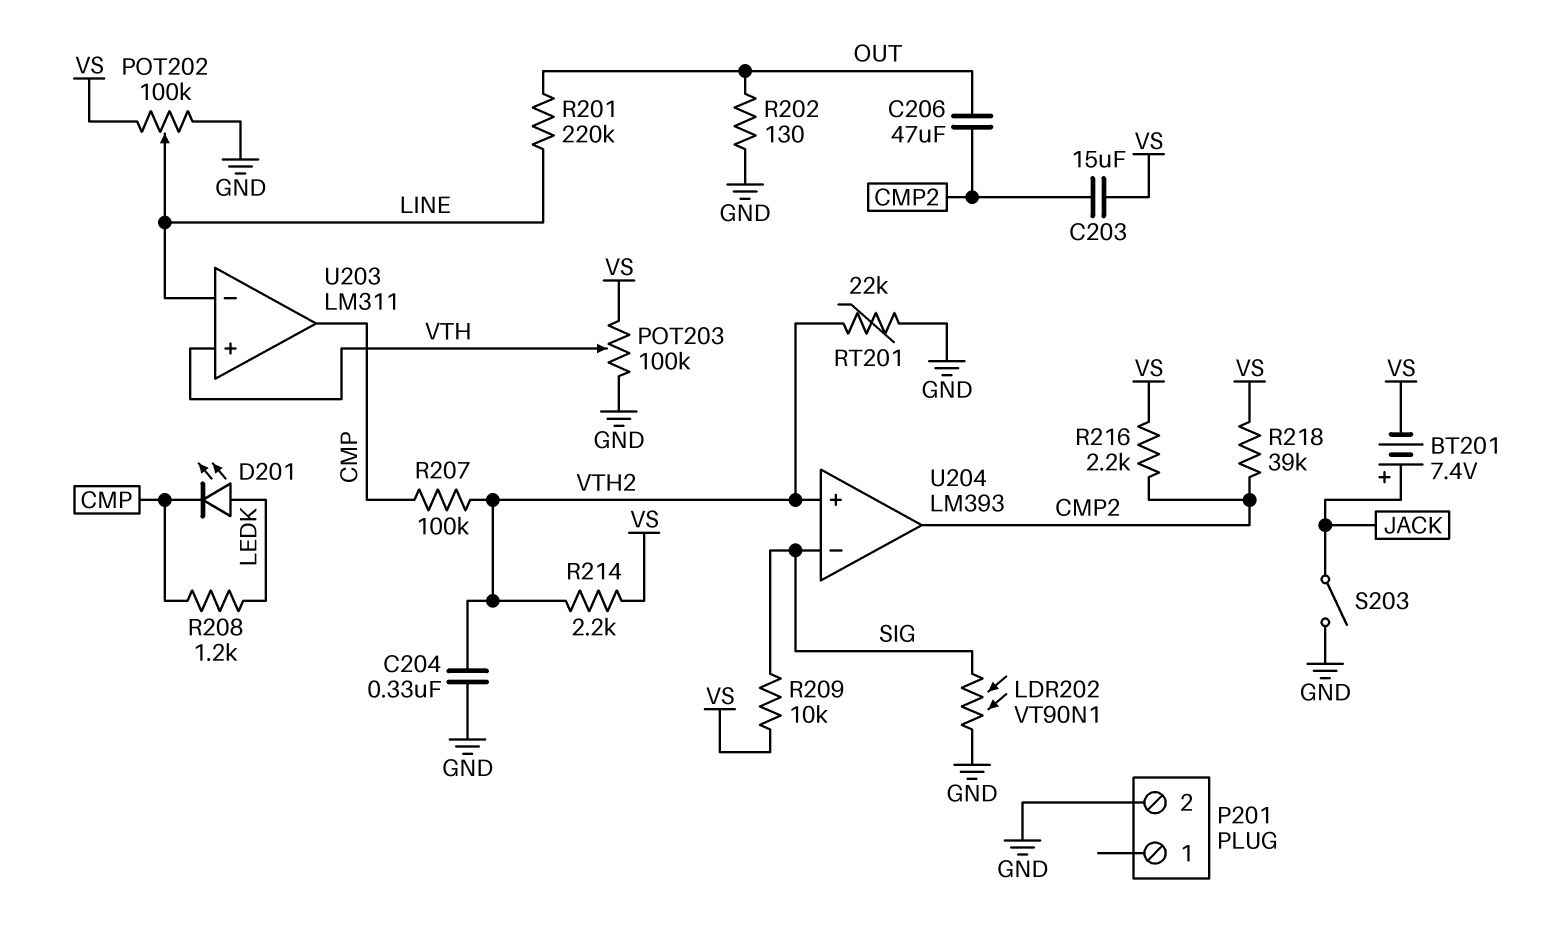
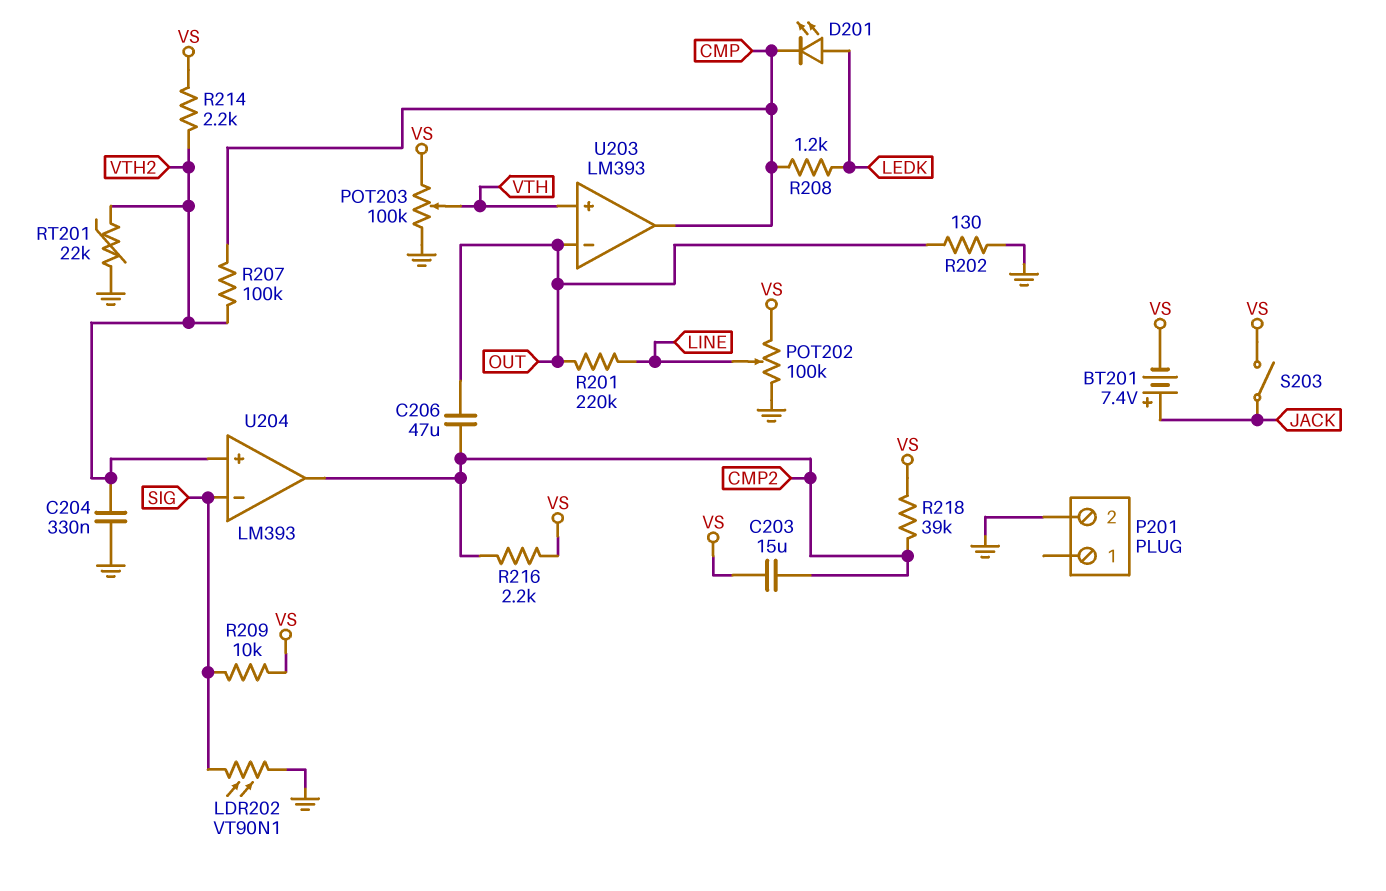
S203: switch (GND, JACK) -> switch (JACK, VS)
U203: LM311 -> LM393
U203 pin in-: LINE -> OUT

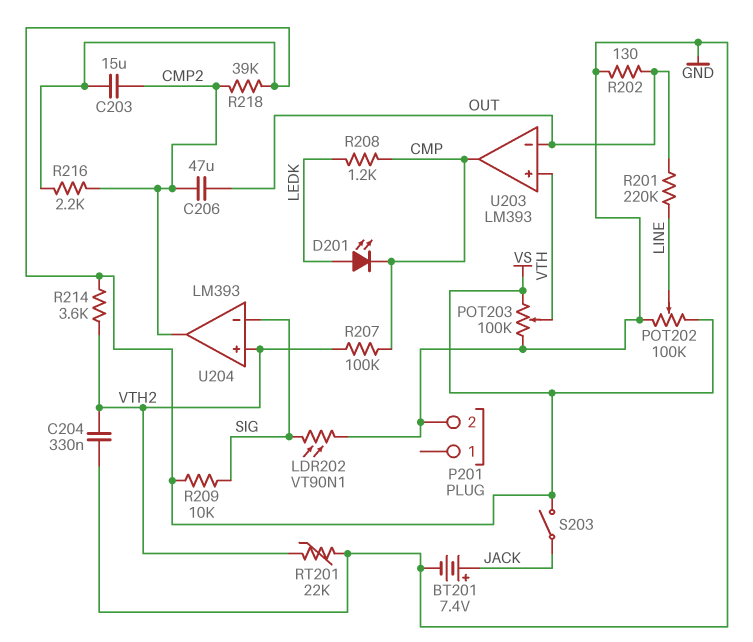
BT201: 7.4V (plus JACK, minus VS) -> 7.4V (plus JACK, minus GND)
R214: 2.2k (VS, VTH2) -> 3.6k (VS, VTH2)

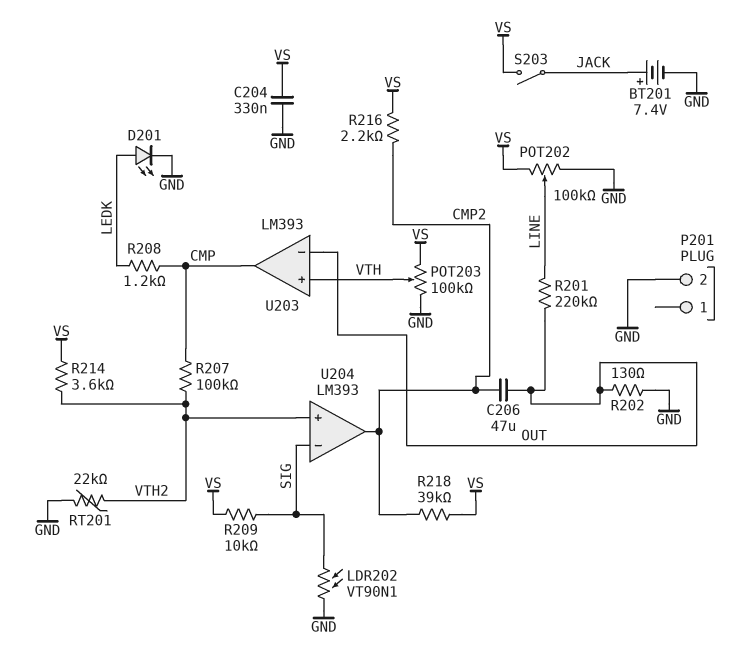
C203: 15uF (CMP2, VS) -> none
C204: 330nF (GND, VTH2) -> 330nF (GND, VS)
D201: LED (A LEDK, K CMP) -> LED (A LEDK, K GND)

